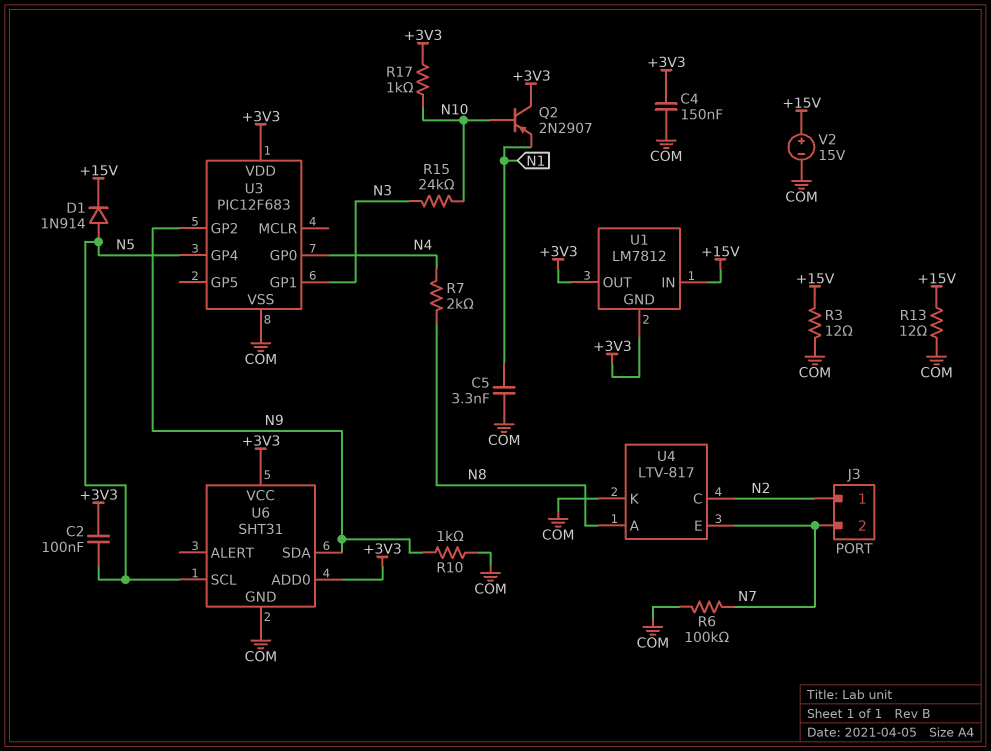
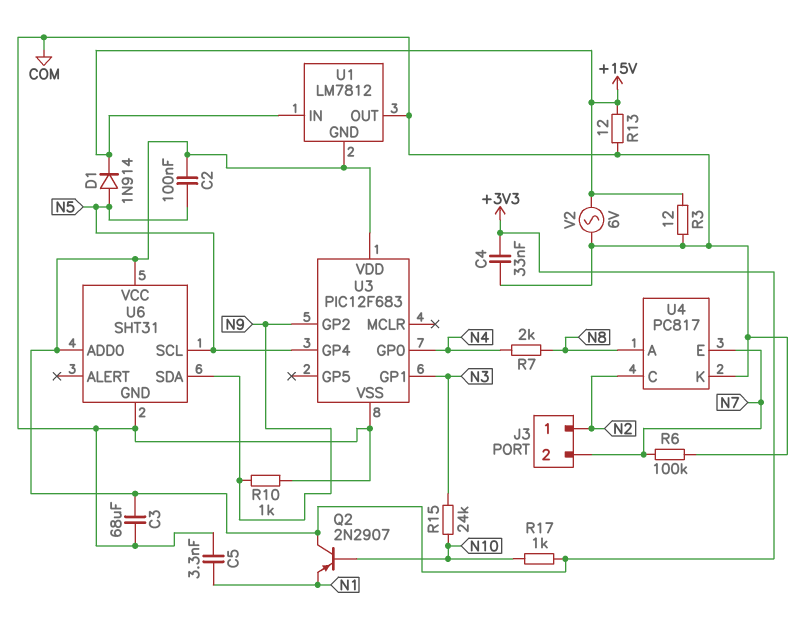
C3: none -> 68uF (+3V3, COM)
C4: 150nF (+3V3, COM) -> 33nF (+3V3, COM)
U1 pin OUT: +3V3 -> COM
U4: LTV-817 -> PC817
V2: 15V (plus +15V, minus COM) -> AC 6V (+15V, COM)

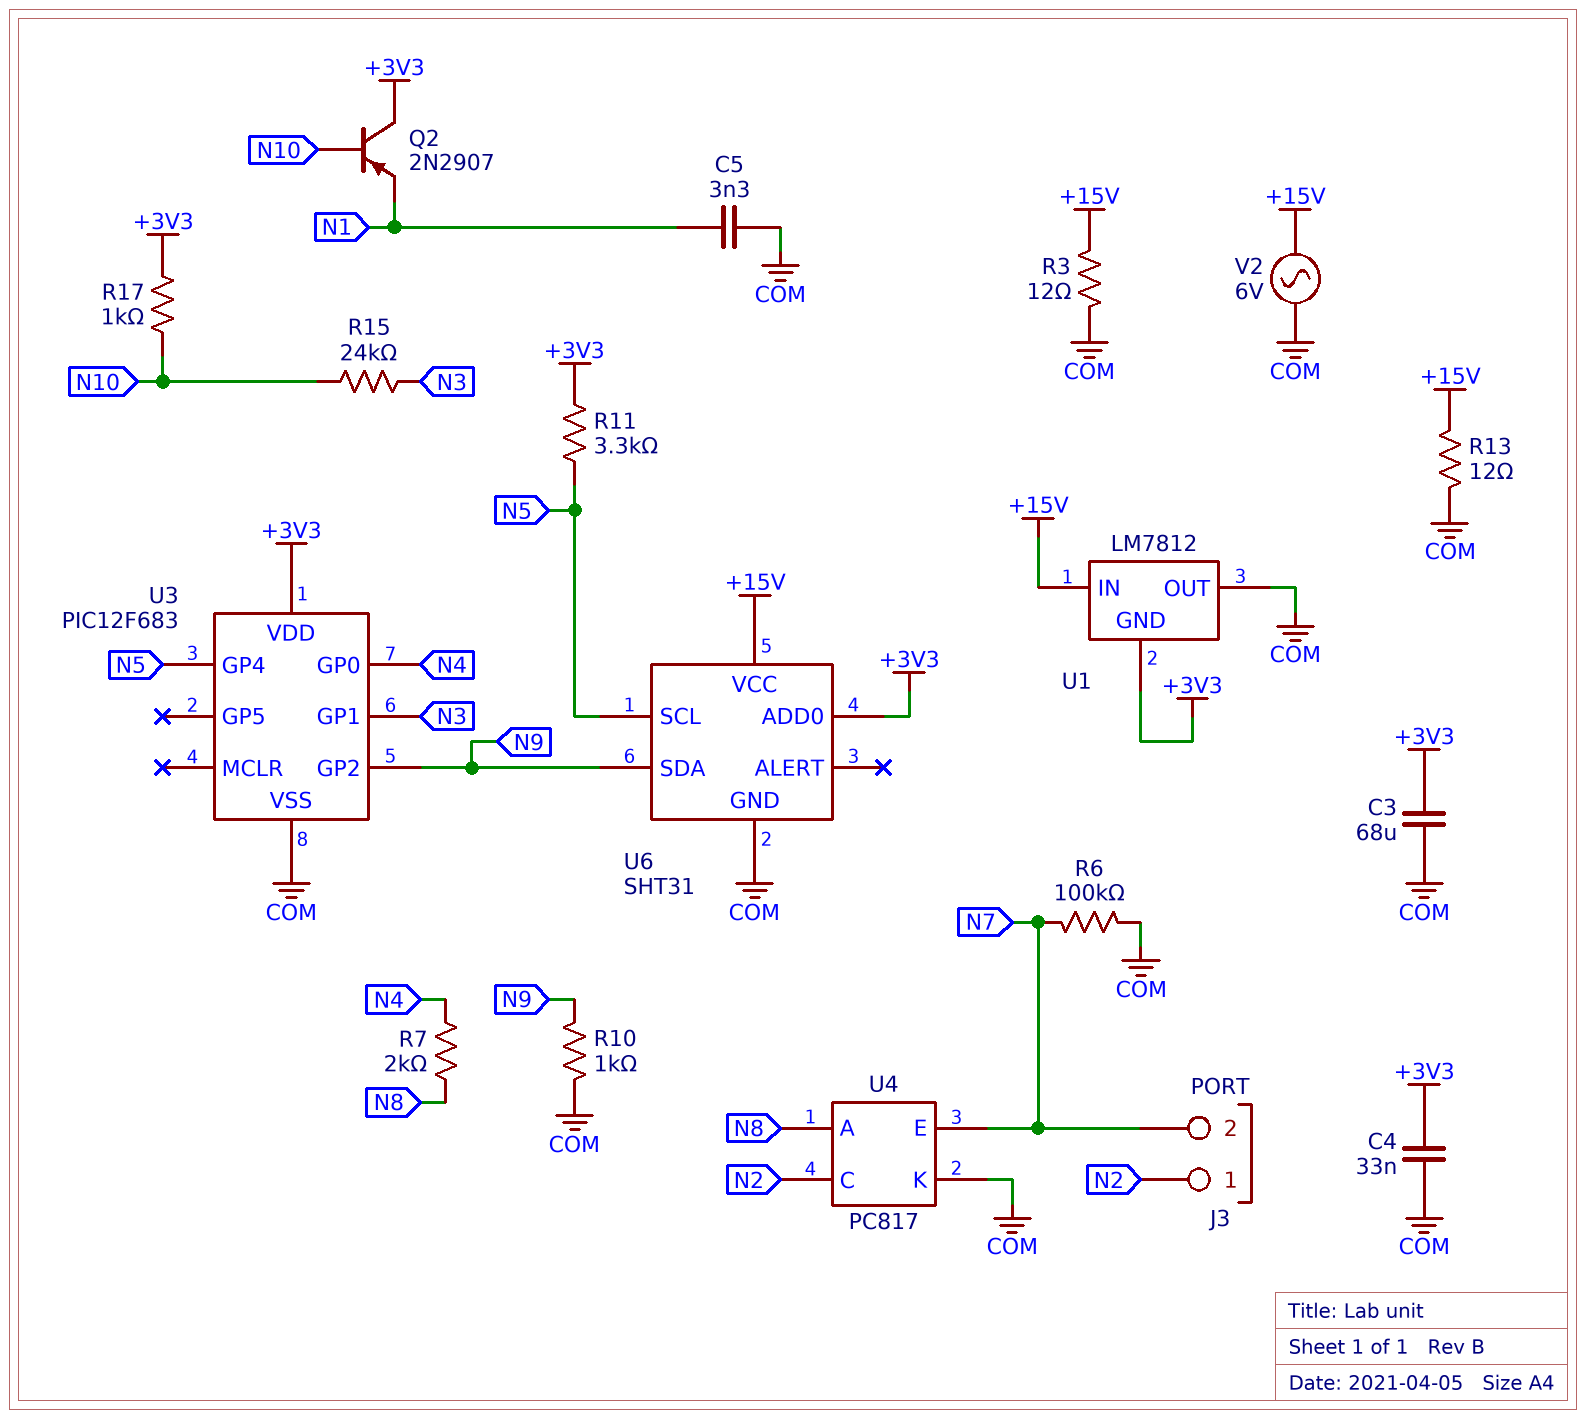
C2: 100nF (+3V3, N5) -> none
D1: diode 1N914 (A N5, K +15V) -> none
R11: none -> 3.3k (+3V3, N5)
U6 pin VCC: +3V3 -> +15V

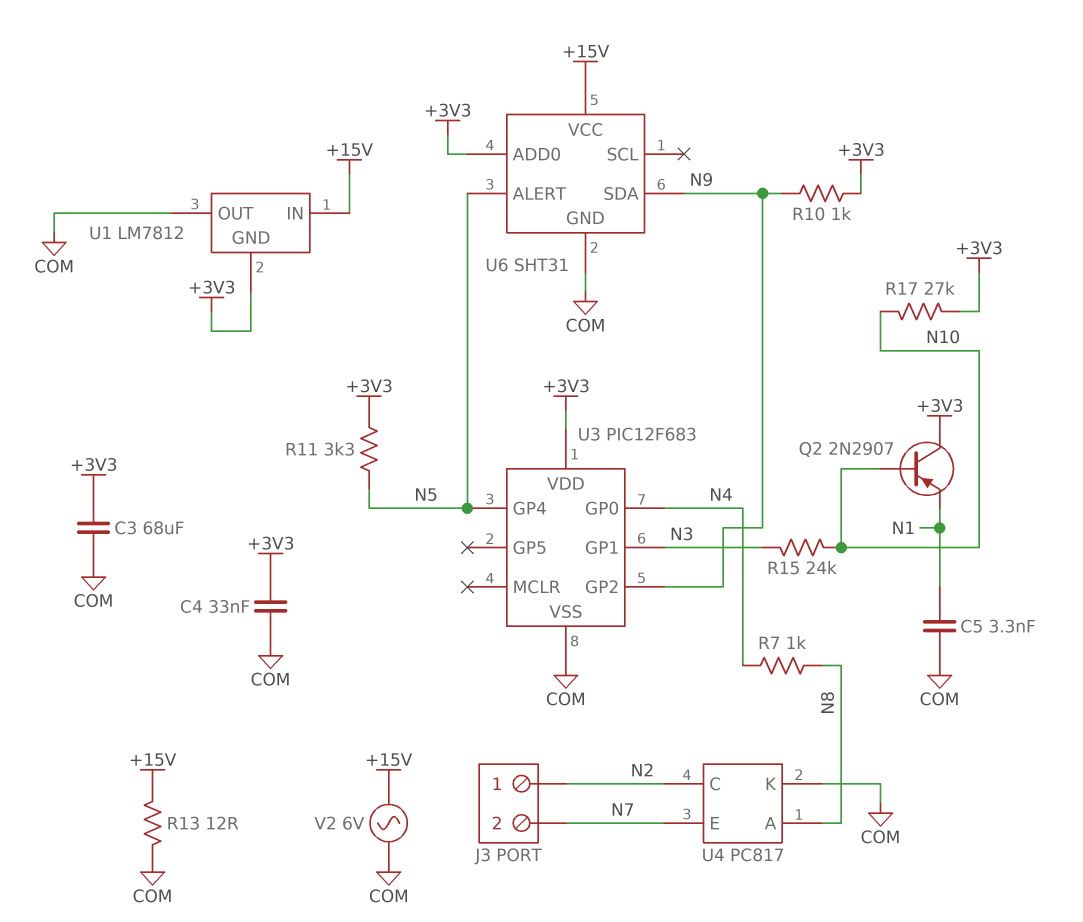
R3: 12 (+15V, COM) -> none
R6: 100k (COM, N7) -> none
R7: 2k (N4, N8) -> 1k (N4, N8)
R10: 1k (COM, N9) -> 1k (+3V3, N9)
R17: 1k (+3V3, N10) -> 27k (+3V3, N10)
U6 pin ALERT: none -> N5
U6 pin SCL: N5 -> none

